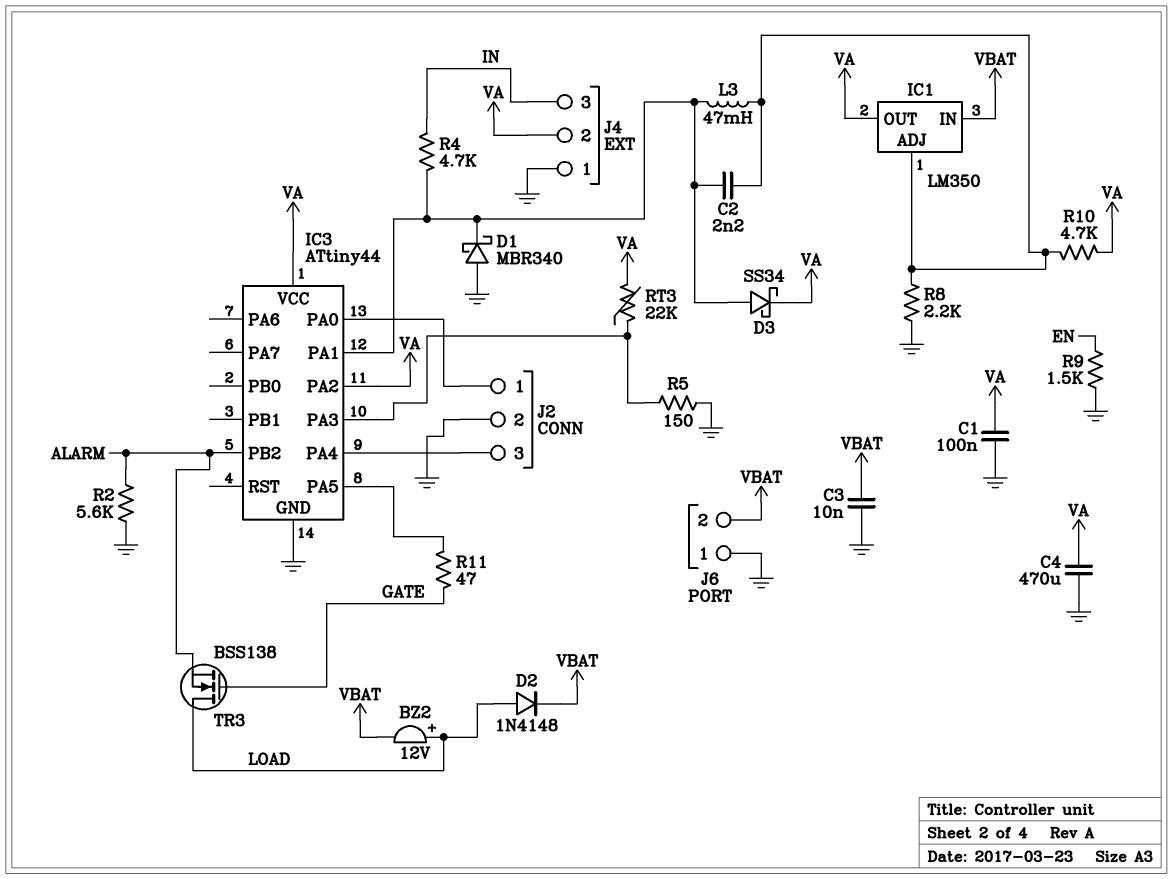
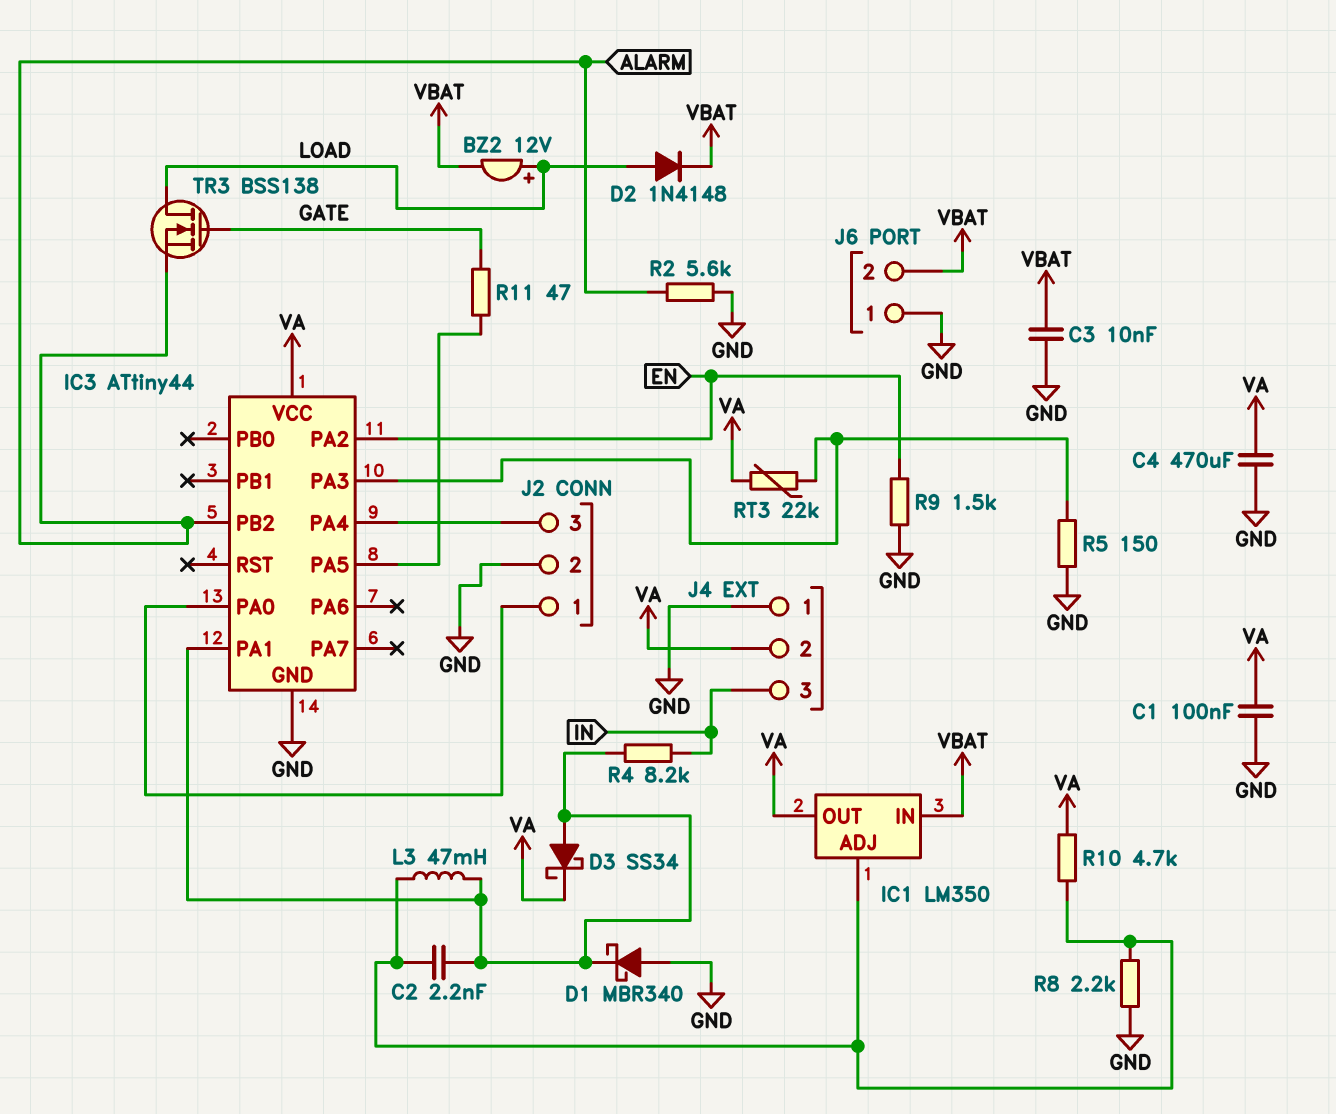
IC3 pin PA2: VA -> EN
R4: 4.7k (IC3/PA1, IN) -> 8.2k (IC3/PA1, IN)

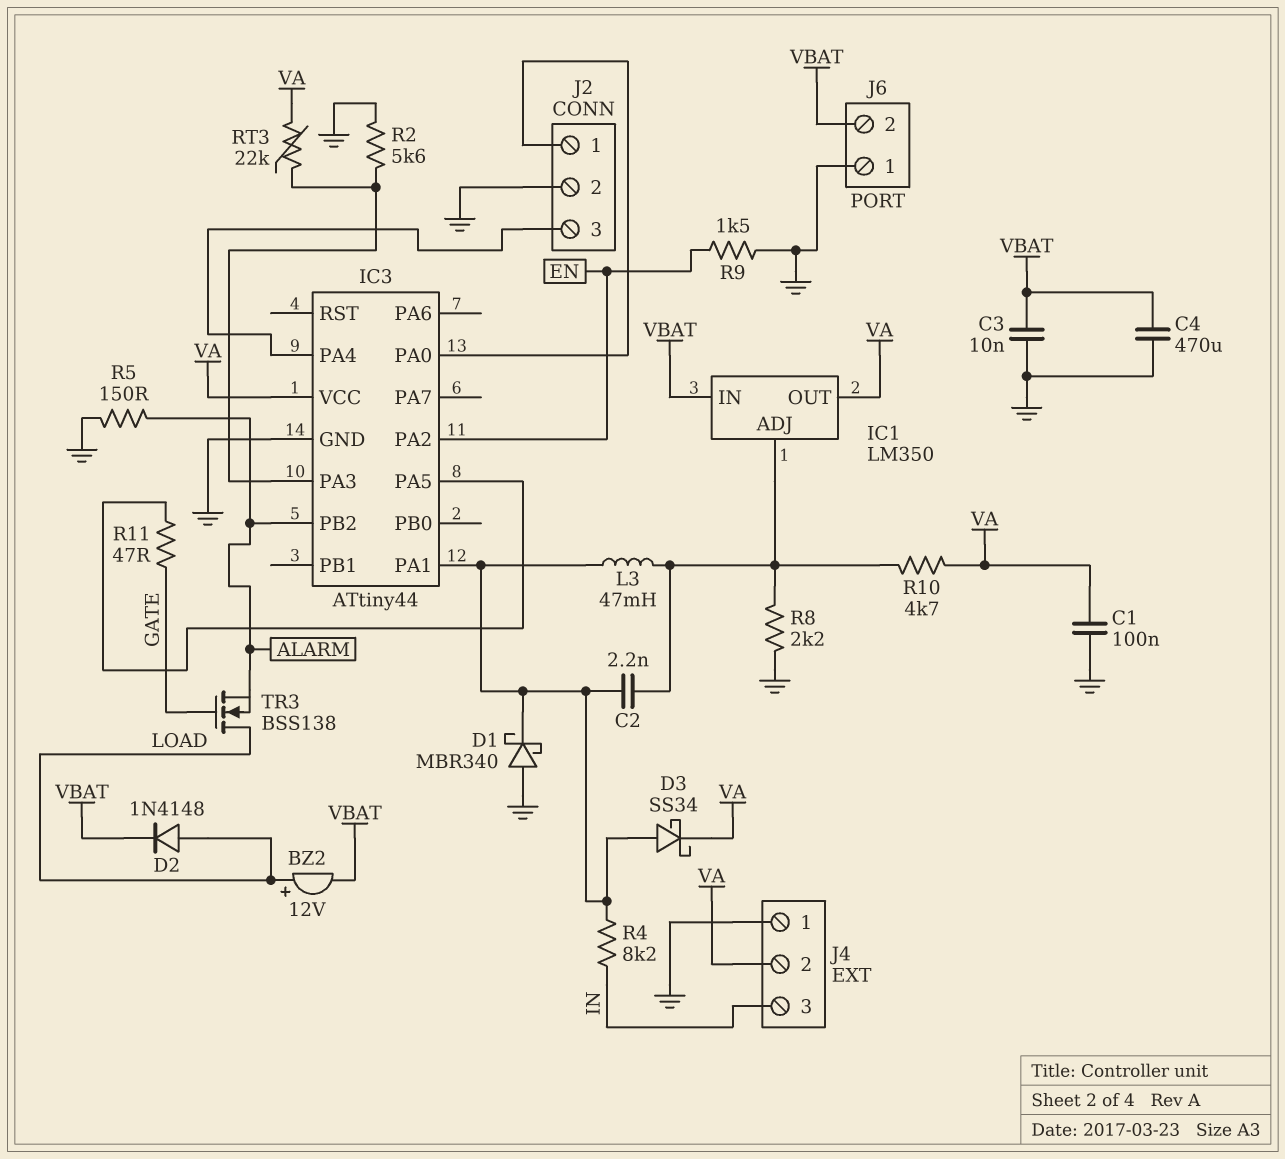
C4: 470uF (GND, VA) -> 470uF (GND, VBAT)
R2: 5.6k (ALARM, GND) -> 5.6k (GND, IC3/PA3)
R5: 150 (GND, IC3/PA3) -> 150 (ALARM, GND)

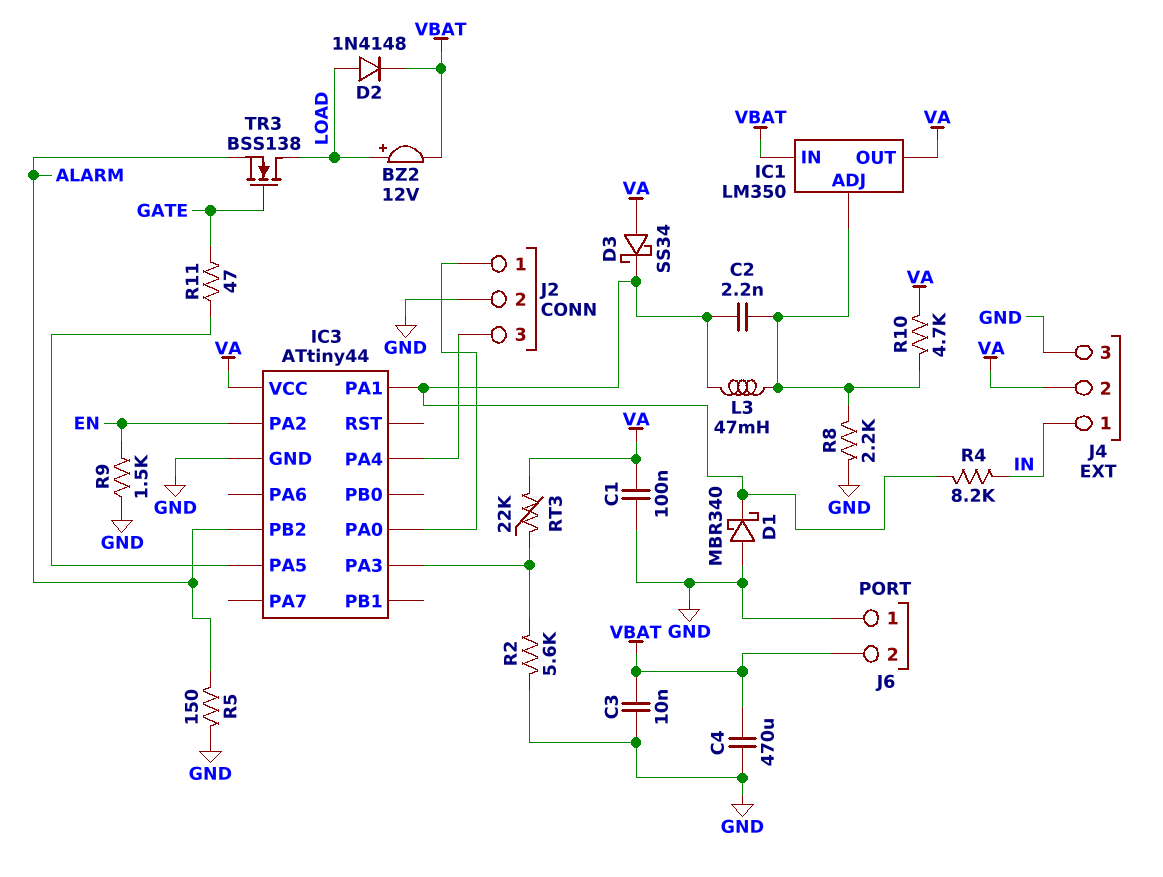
D3: schottky SS34 (A IC3/PA1, K VA) -> schottky SS34 (A VA, K IC3/PA1)
J4 pin 1: GND -> IN
J4 pin 3: IN -> GND

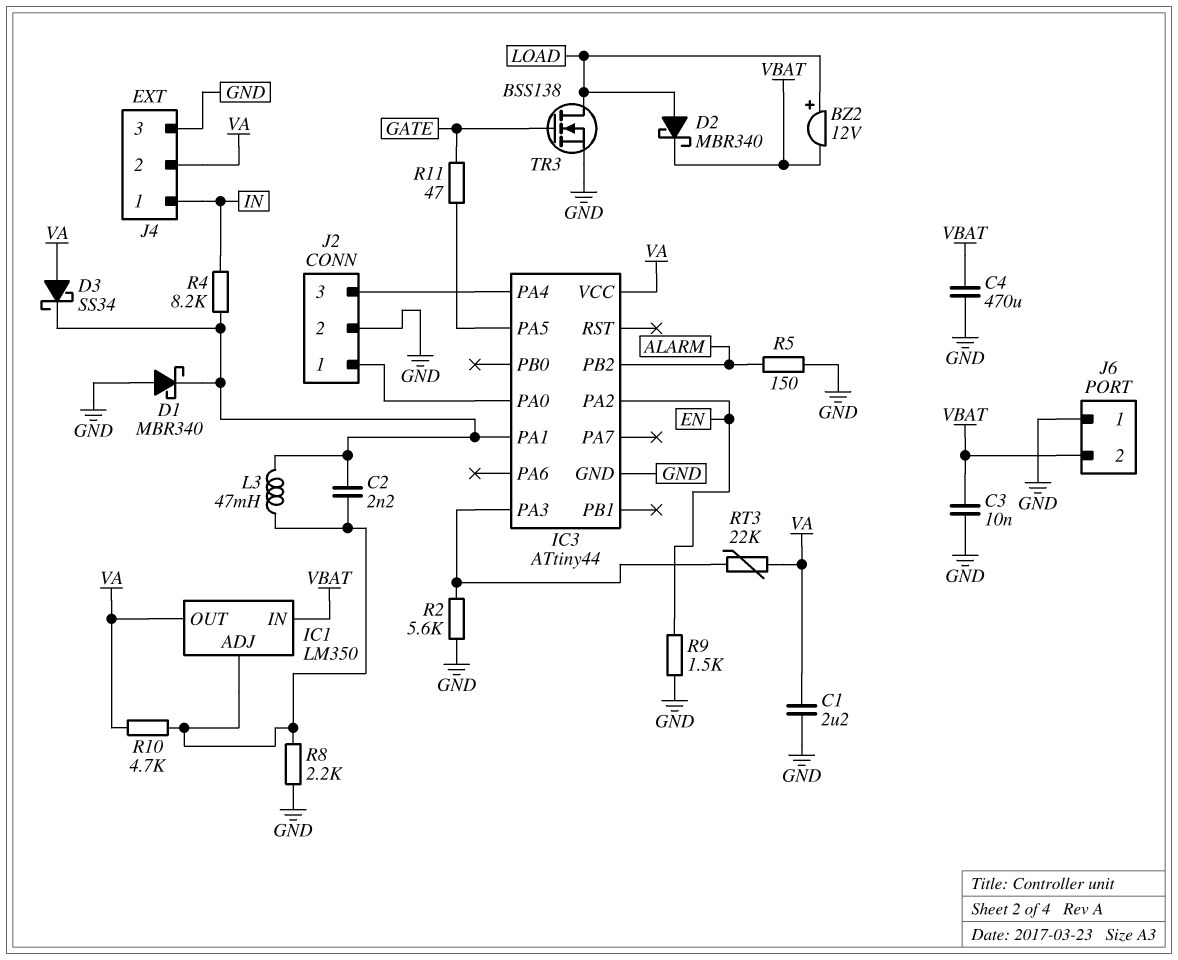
C1: 100nF (GND, VA) -> 2.2uF (GND, VA)
D2: diode 1N4148 (A LOAD, K VBAT) -> schottky MBR340 (A LOAD, K VBAT)
TR3: NMOS BSS138 (G GATE, D LOAD, S ALARM) -> NMOS BSS138 (G GATE, D LOAD, S GND)

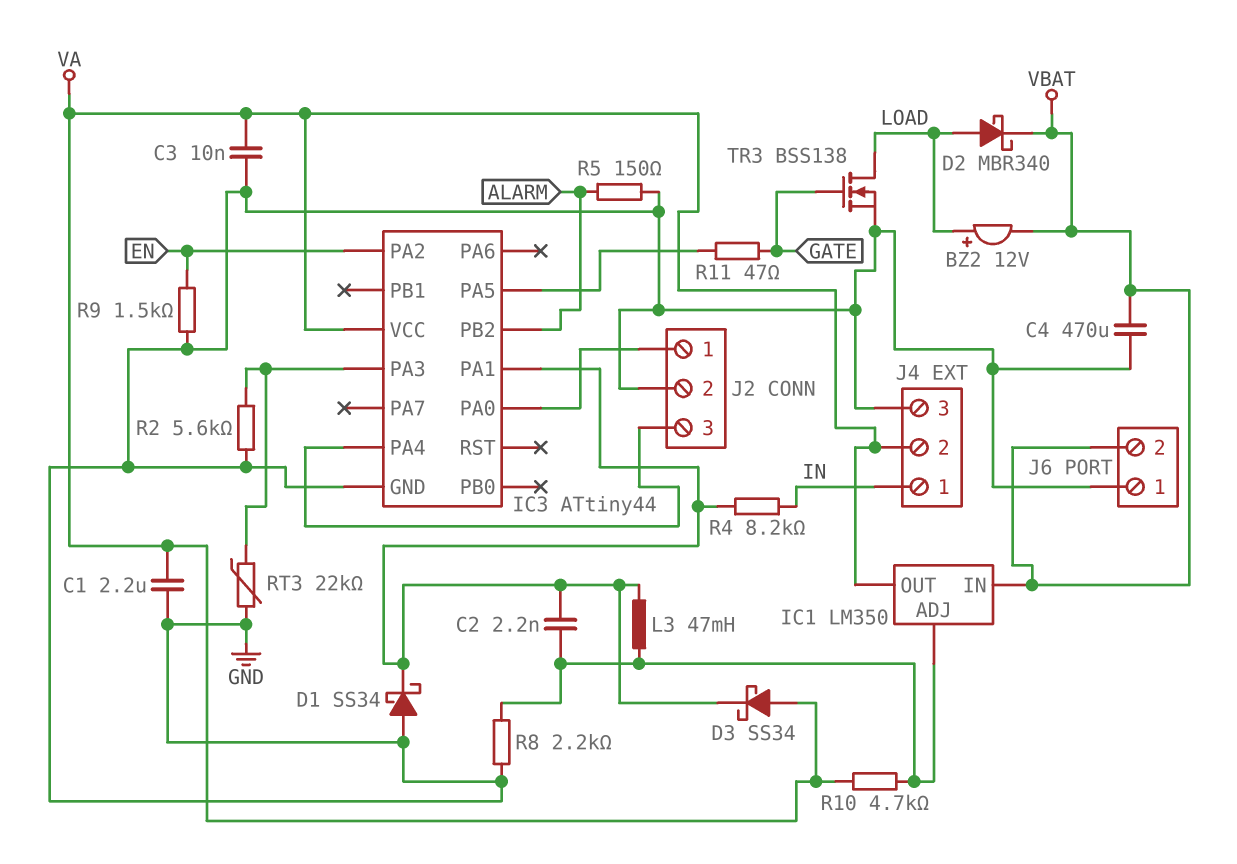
C3: 10nF (GND, VBAT) -> 10nF (GND, VA)
D1: schottky MBR340 (A GND, K IC3/PA1) -> schottky SS34 (A GND, K IC3/PA1)
RT3: 22k (IC3/PA3, VA) -> 22k (GND, IC3/PA3)

